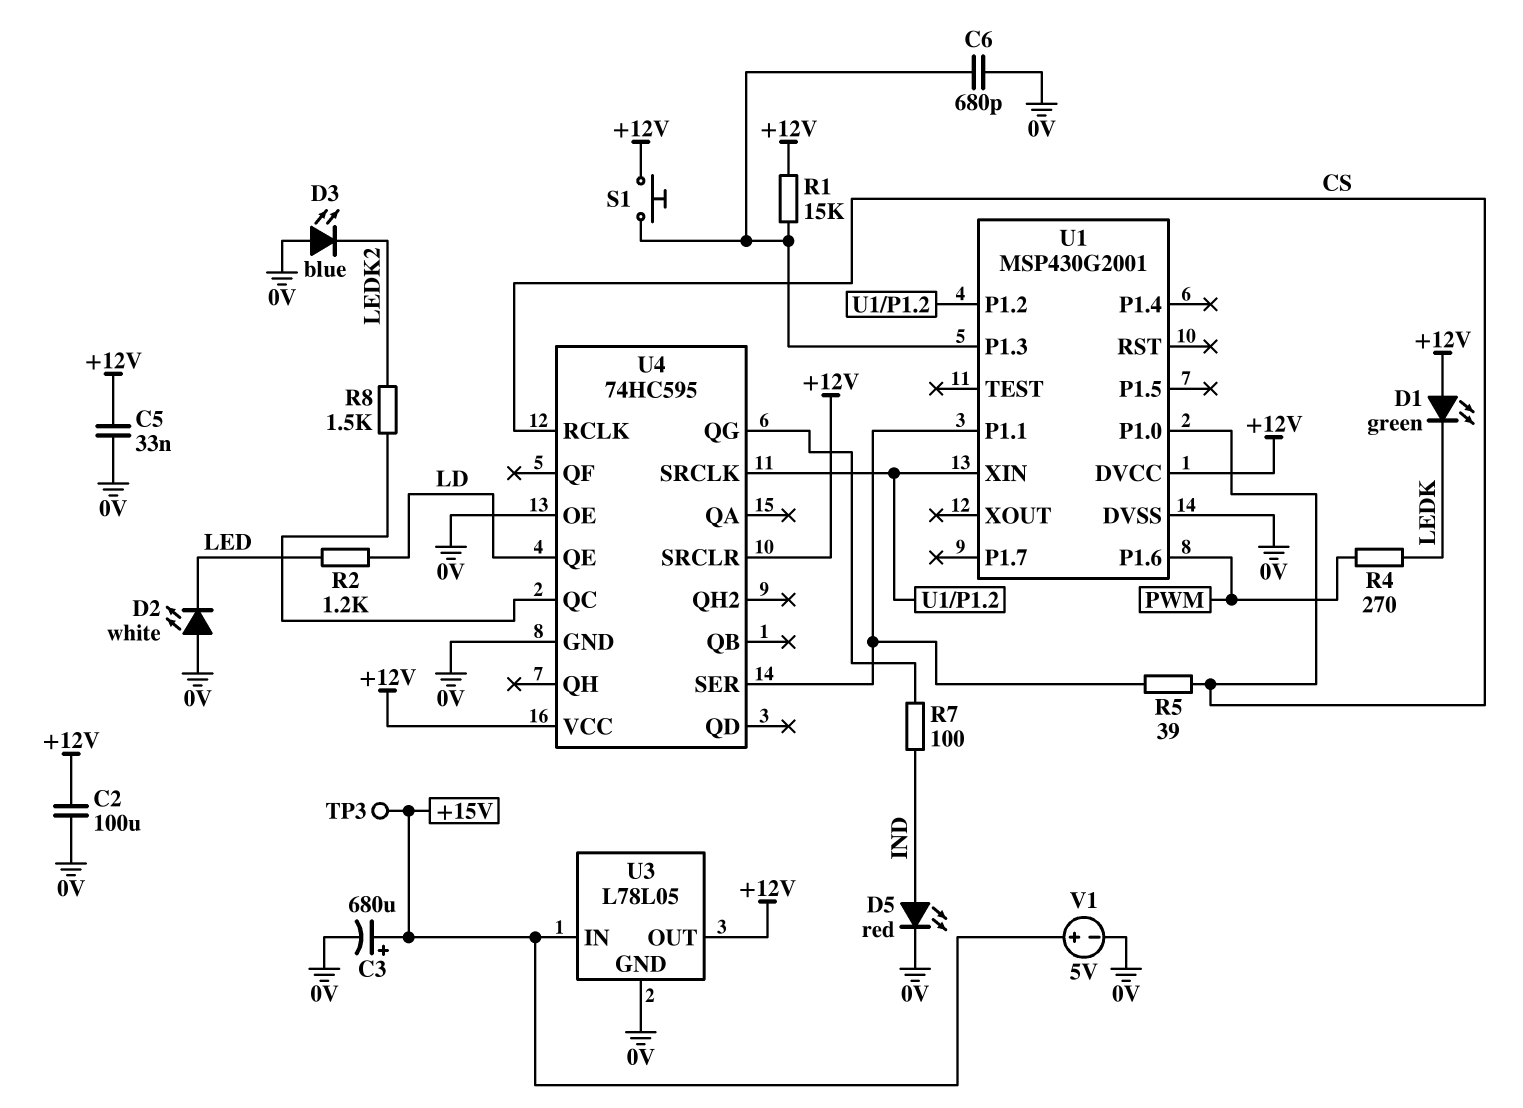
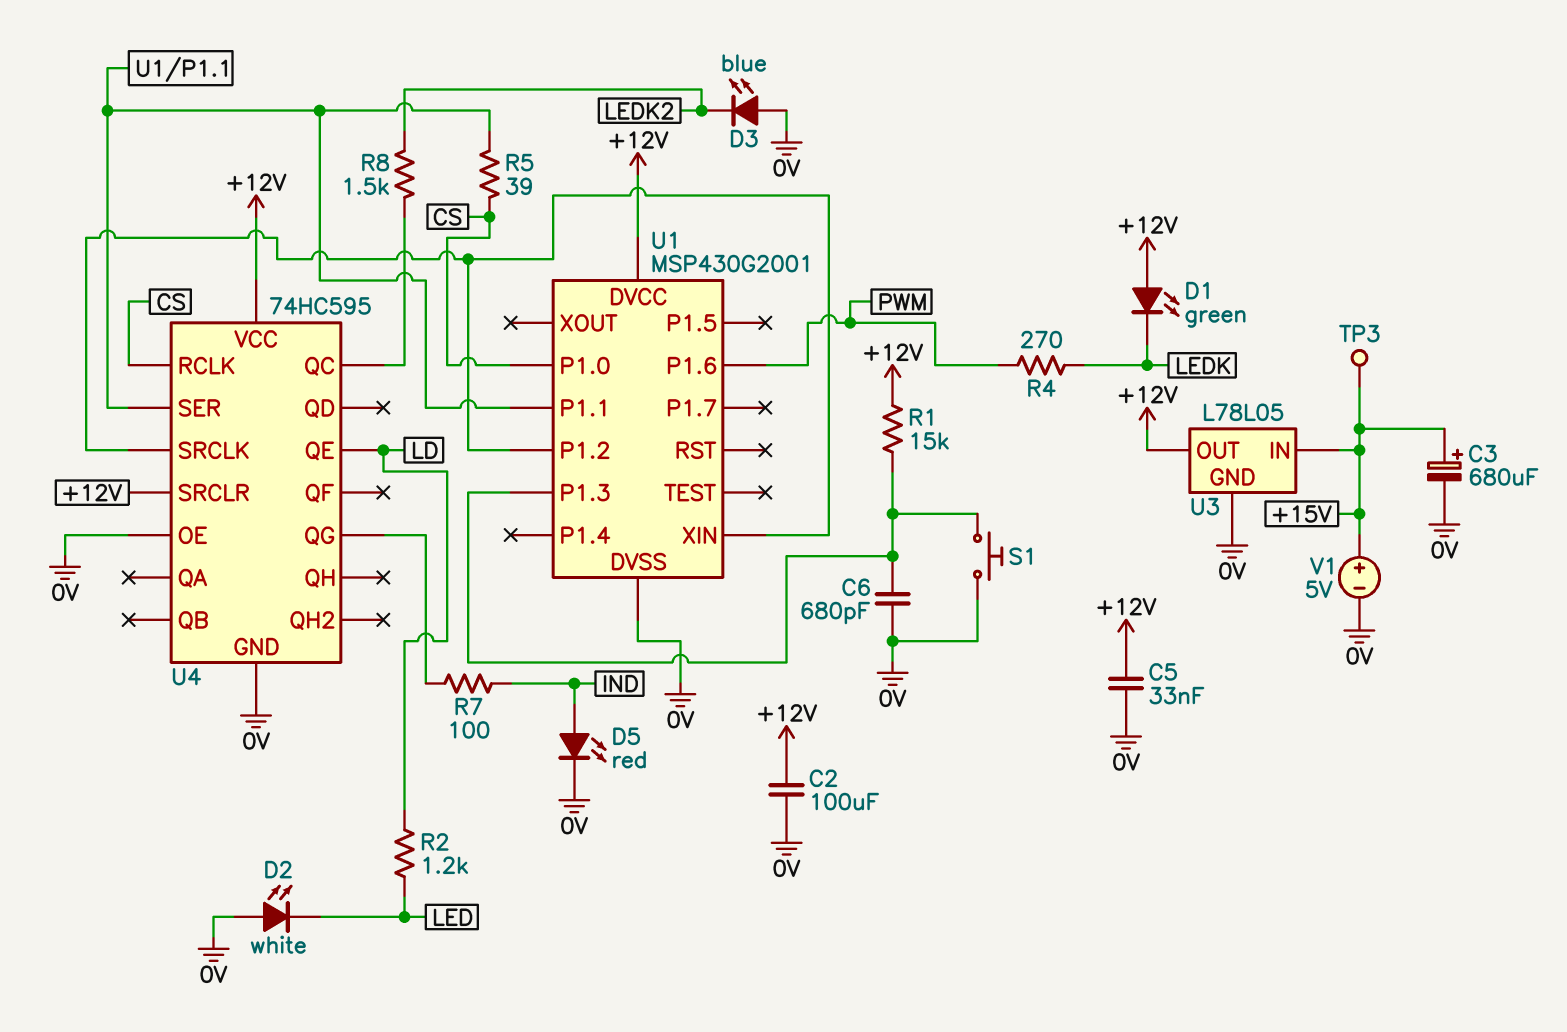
S1: button (+12V, U1/P1.3) -> button (0V, U1/P1.3)

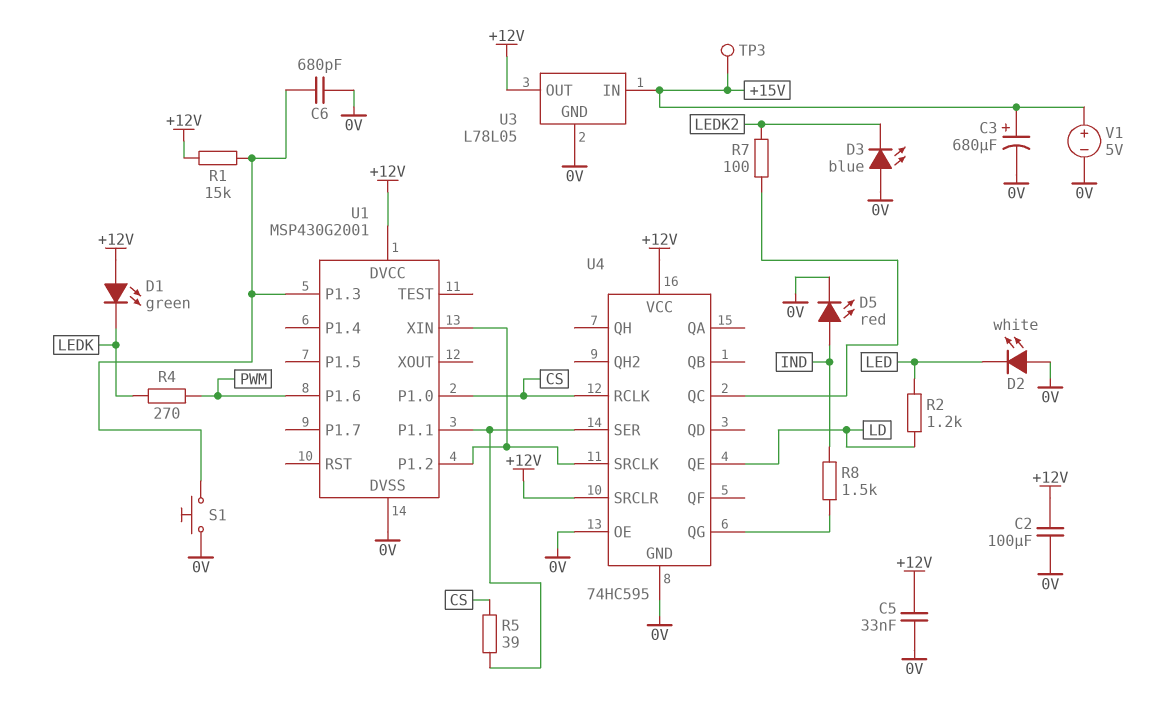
R7: 100 (IND, U4/QG) -> 100 (LEDK2, U4/QC)
R8: 1.5k (LEDK2, U4/QC) -> 1.5k (IND, U4/QG)

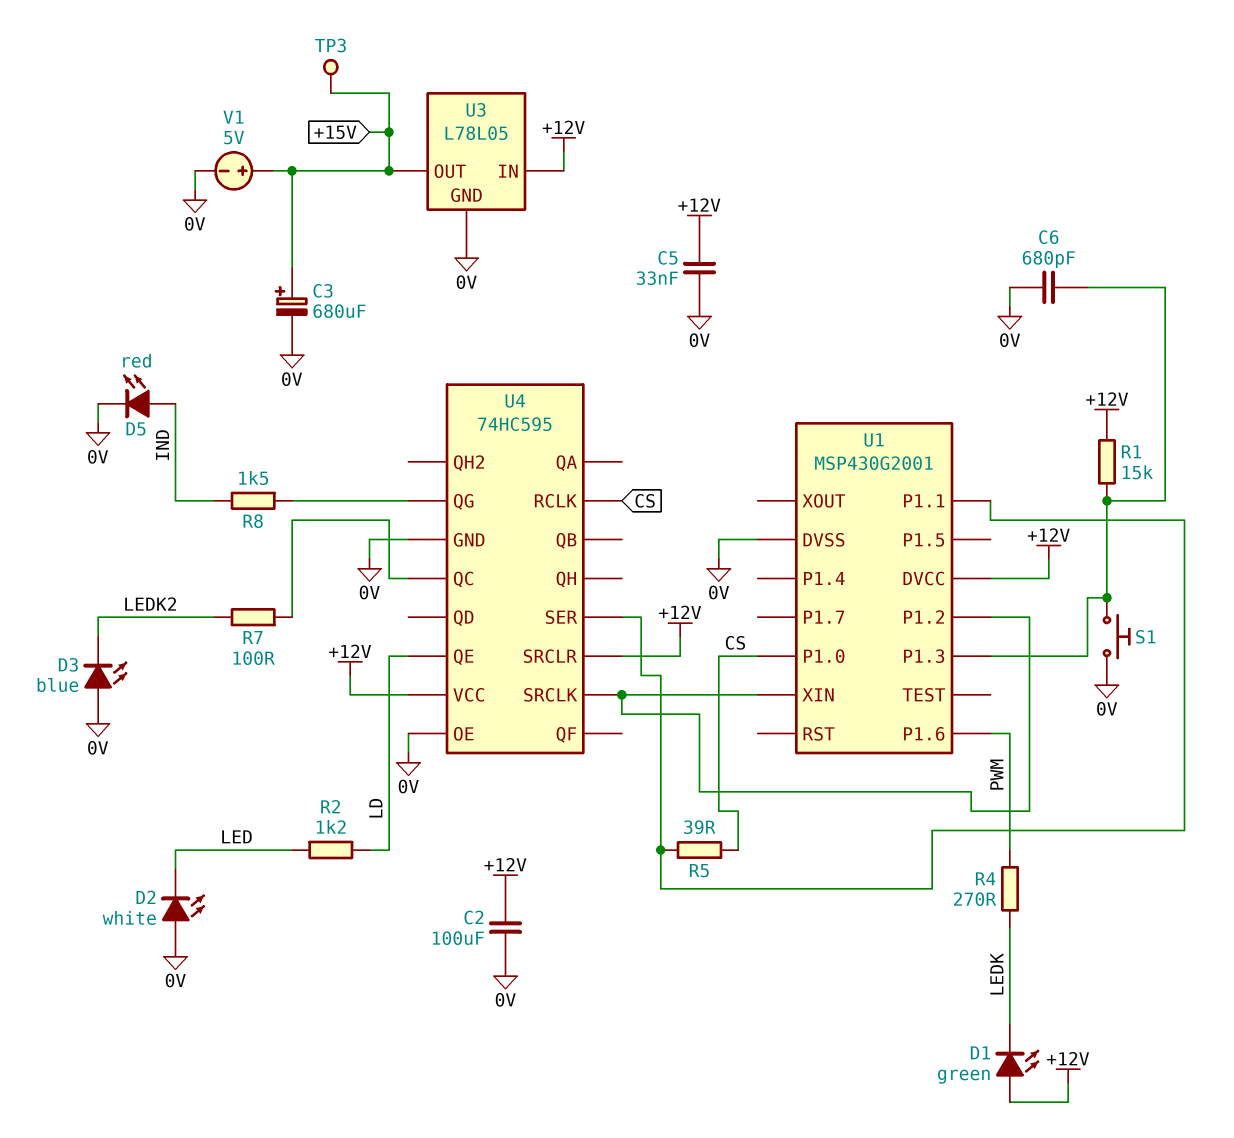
U3 pin IN: +15V -> +12V
U3 pin OUT: +12V -> +15V

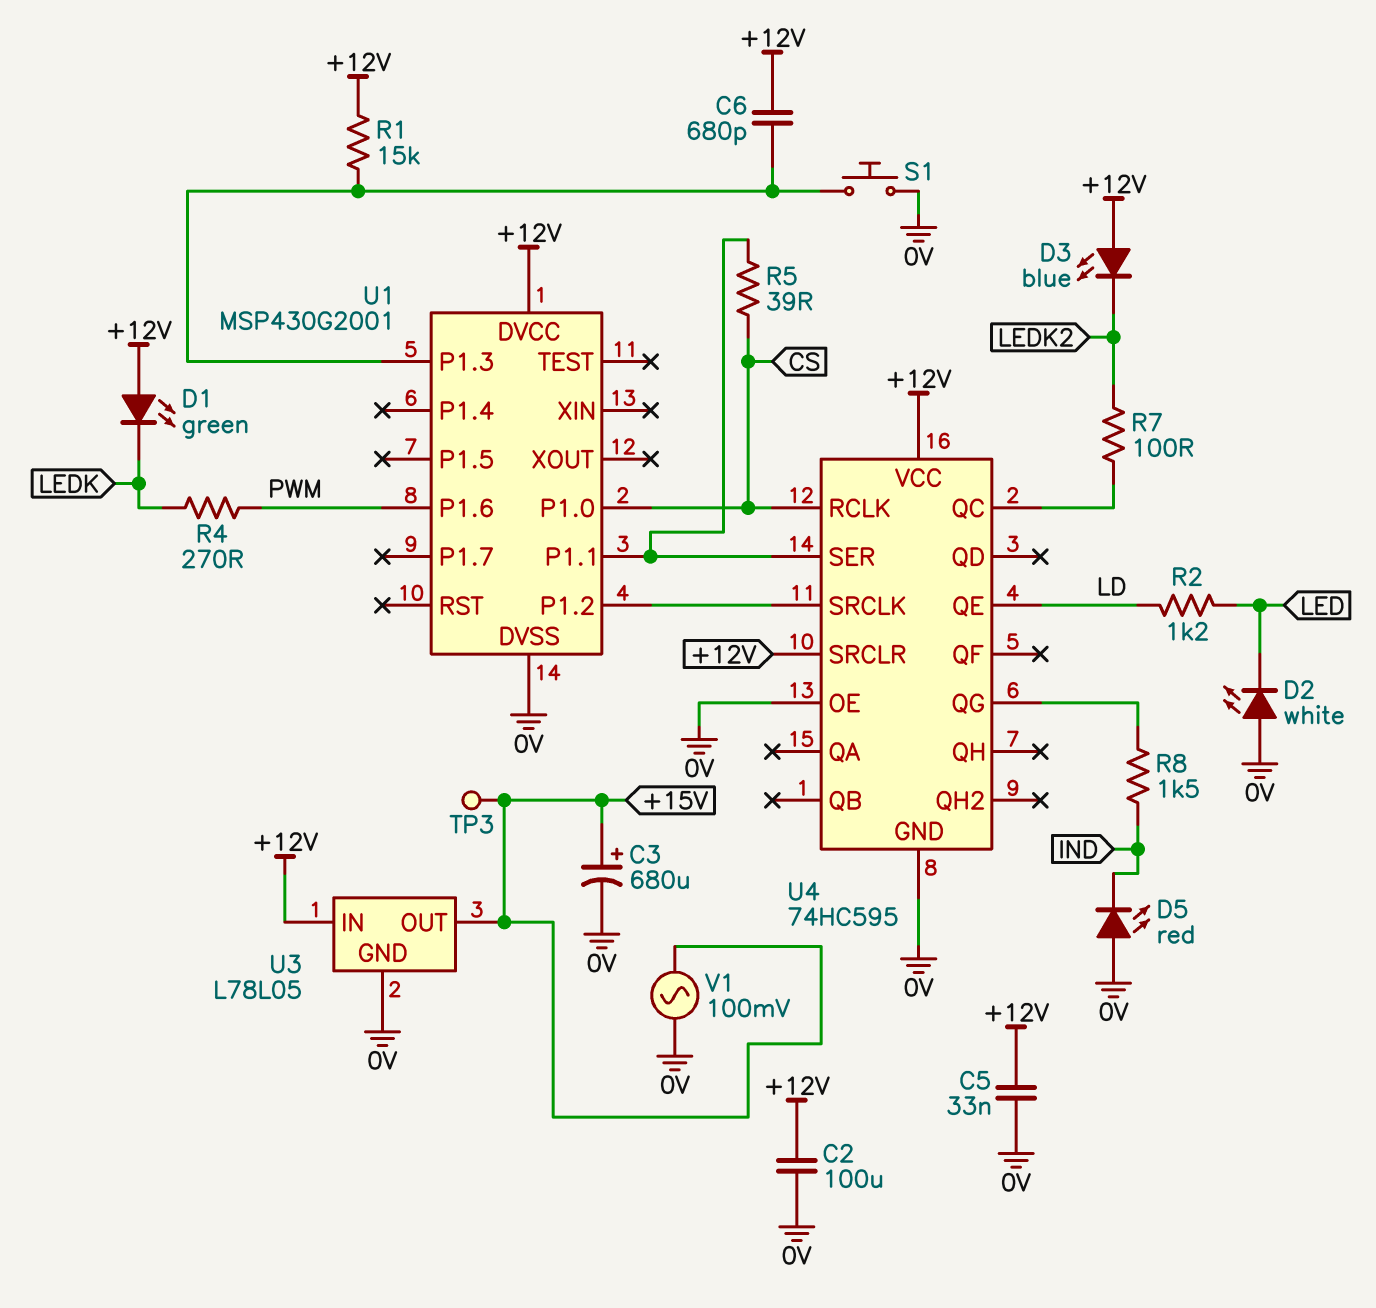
C6: 680pF (0V, U1/P1.3) -> 680pF (+12V, U1/P1.3)
D3: LED blue (A 0V, K LEDK2) -> LED blue (A +12V, K LEDK2)
D5: LED red (A IND, K 0V) -> LED red (A 0V, K IND)
U1 pin XIN: U1/P1.2 -> none
V1: 5V (plus +15V, minus 0V) -> AC 100mV (+15V, 0V)

